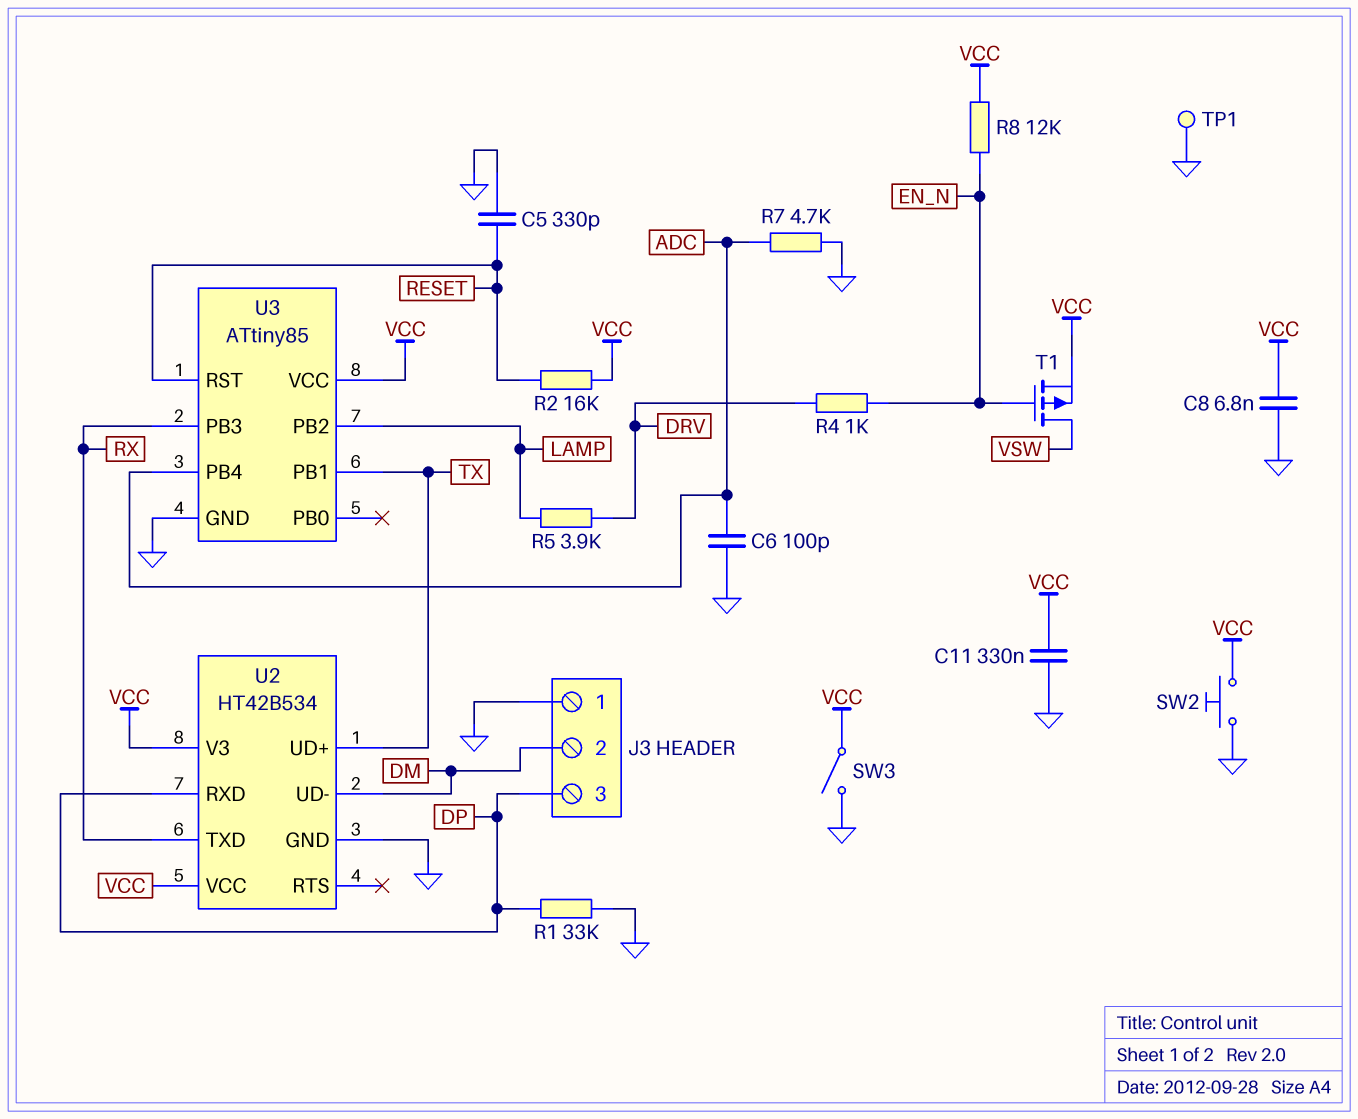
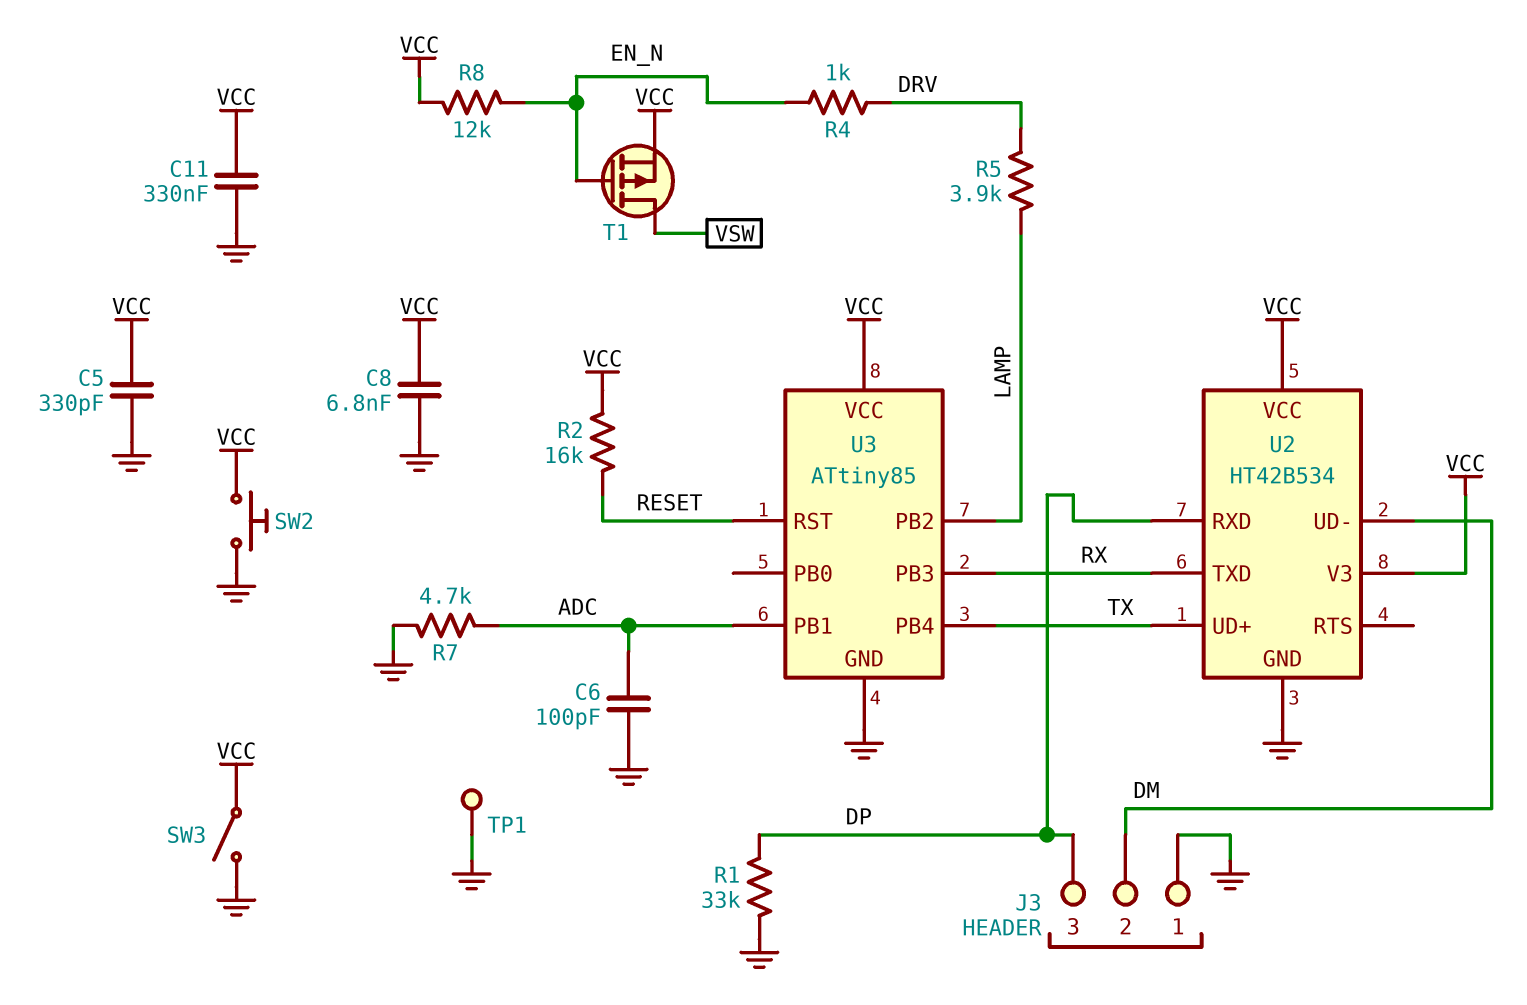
C5: 330pF (GND, RESET) -> 330pF (GND, VCC)
U3 pin PB1: TX -> ADC
U3 pin PB4: ADC -> TX

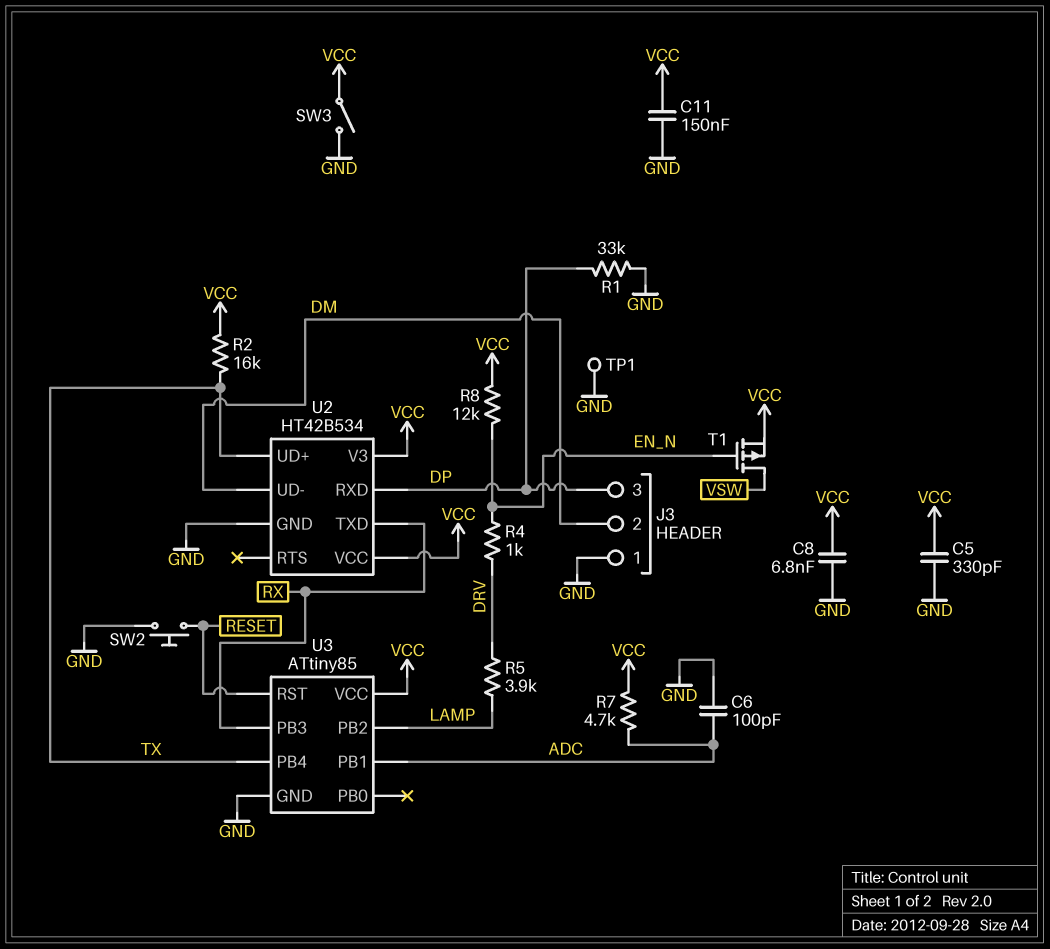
C11: 330nF (GND, VCC) -> 150nF (GND, VCC)
R2: 16k (RESET, VCC) -> 16k (TX, VCC)
R7: 4.7k (ADC, GND) -> 4.7k (ADC, VCC)
SW2: button (GND, VCC) -> button (GND, RESET)

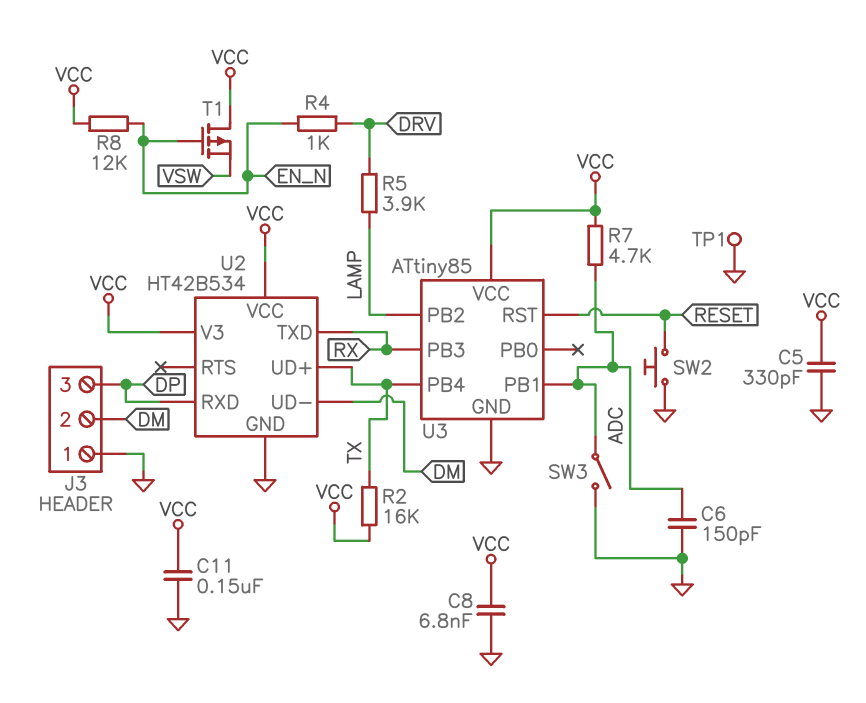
C6: 100pF (ADC, GND) -> 150pF (ADC, GND)
R1: 33k (DP, GND) -> none
SW3: switch (GND, VCC) -> switch (ADC, GND)
T1: PMOS (G EN_N, D VSW, S VCC) -> PMOS (G EN_N, D VCC, S VSW)

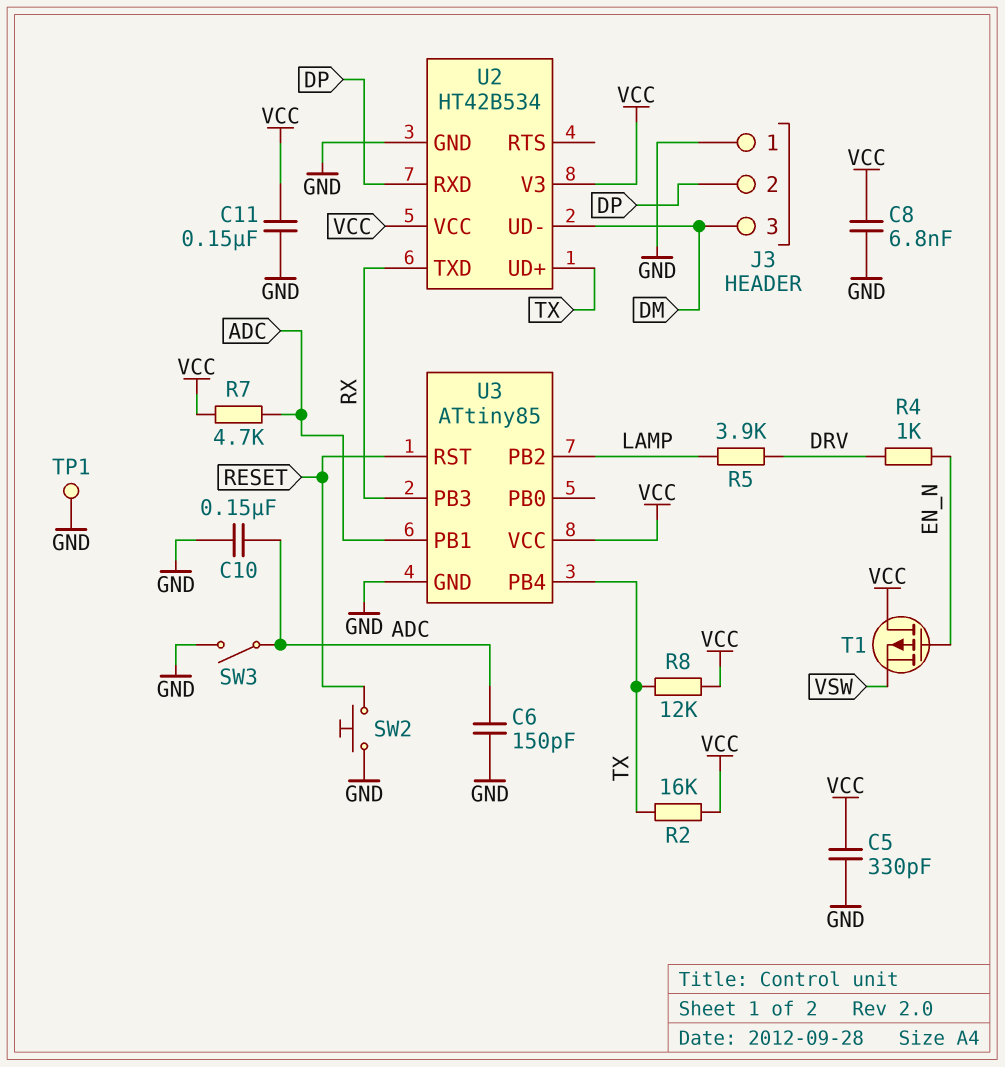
C10: none -> 150nF (ADC, GND)
J3 pin 2: DM -> DP
J3 pin 3: DP -> DM
R8: 12k (EN_N, VCC) -> 12k (TX, VCC)

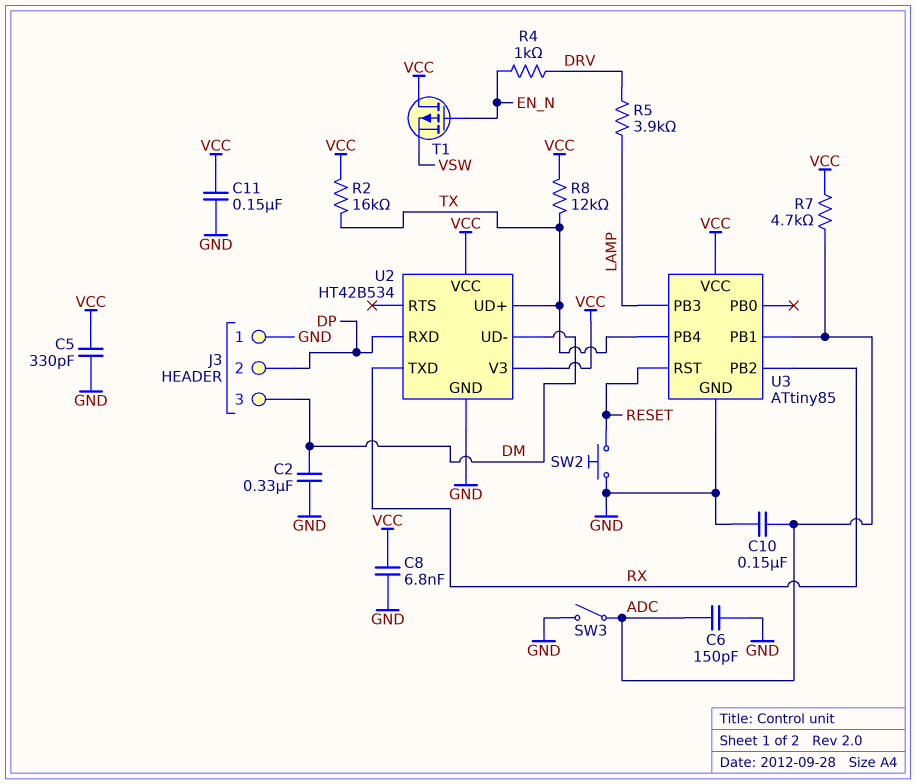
C2: none -> 330nF (DM, GND)
TP1: test point (GND) -> none
U3 pin PB2: LAMP -> RX
U3 pin PB3: RX -> LAMP

